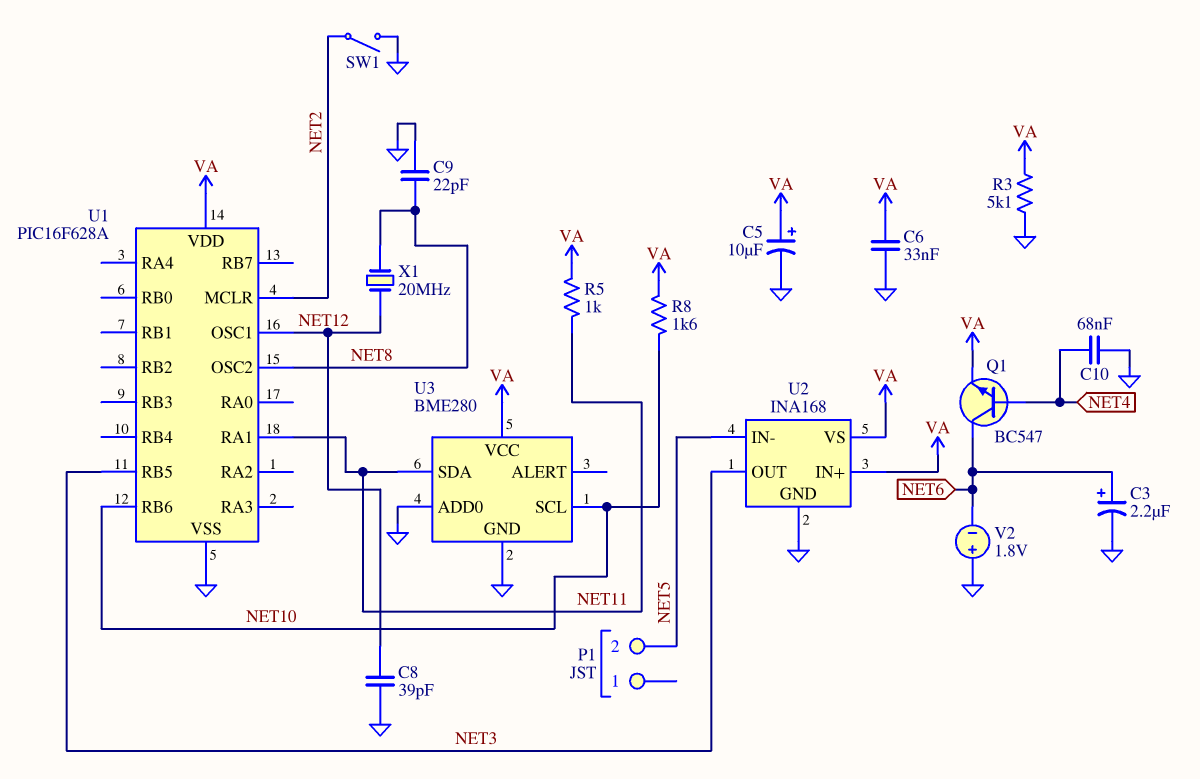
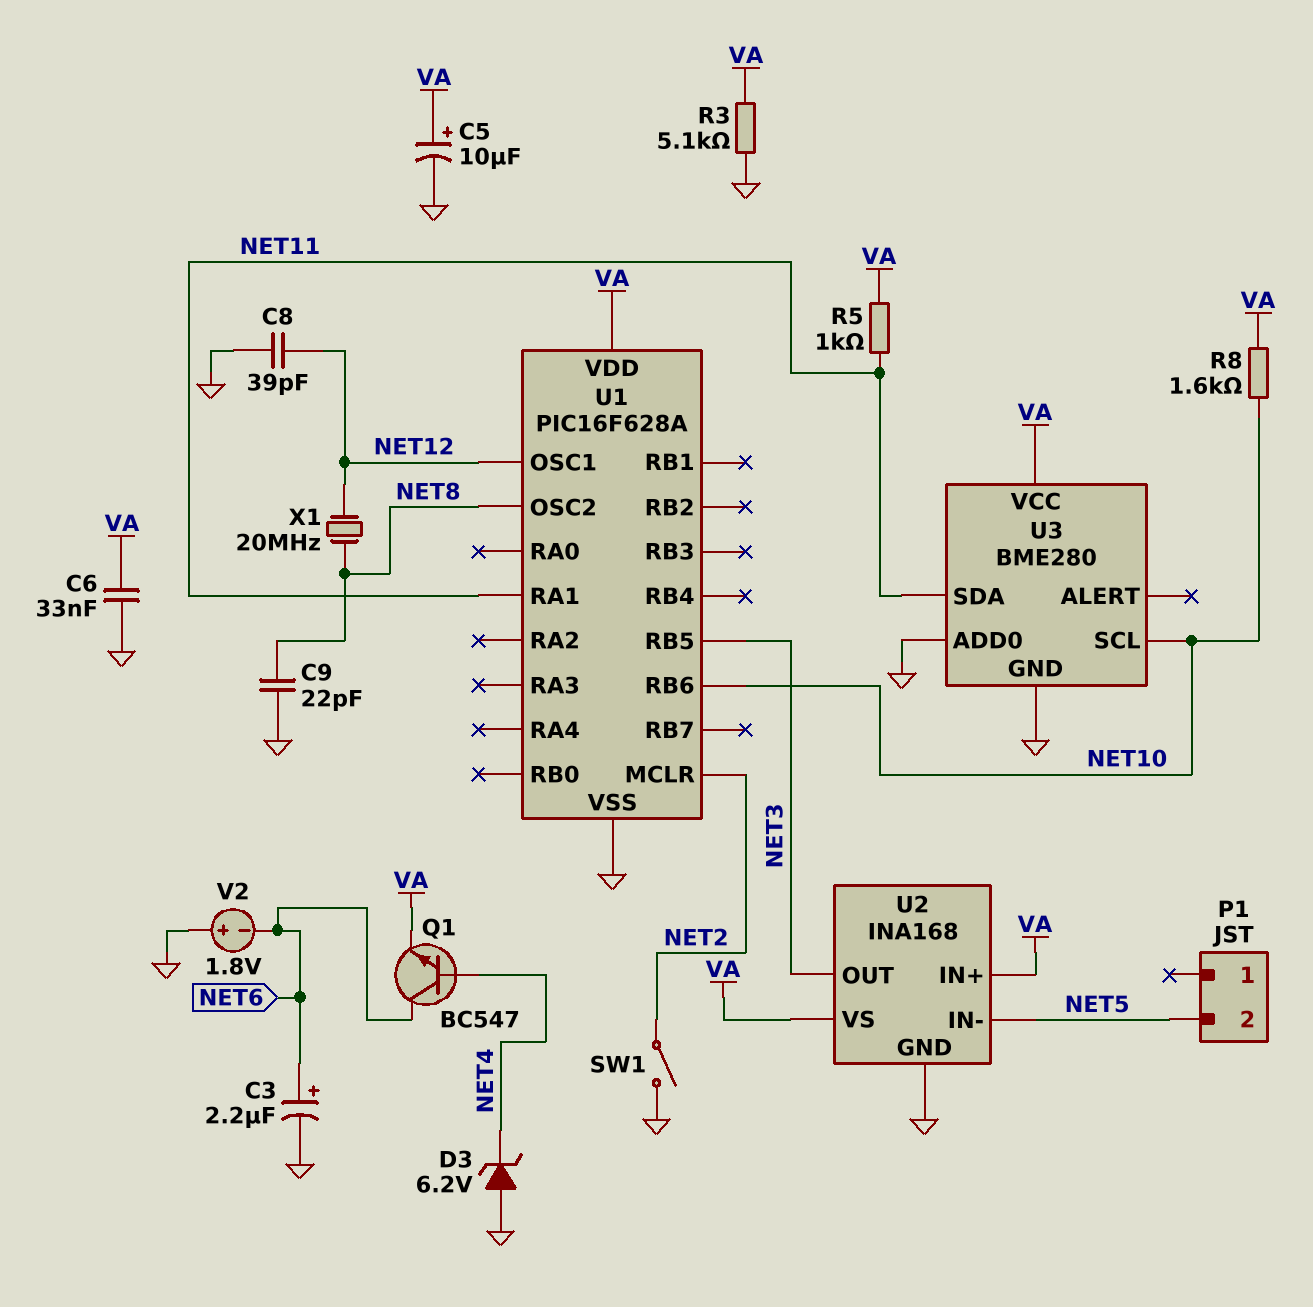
C10: 68nF (GND, NET4) -> none
D3: none -> zener 6.2V (A GND, K NET4)

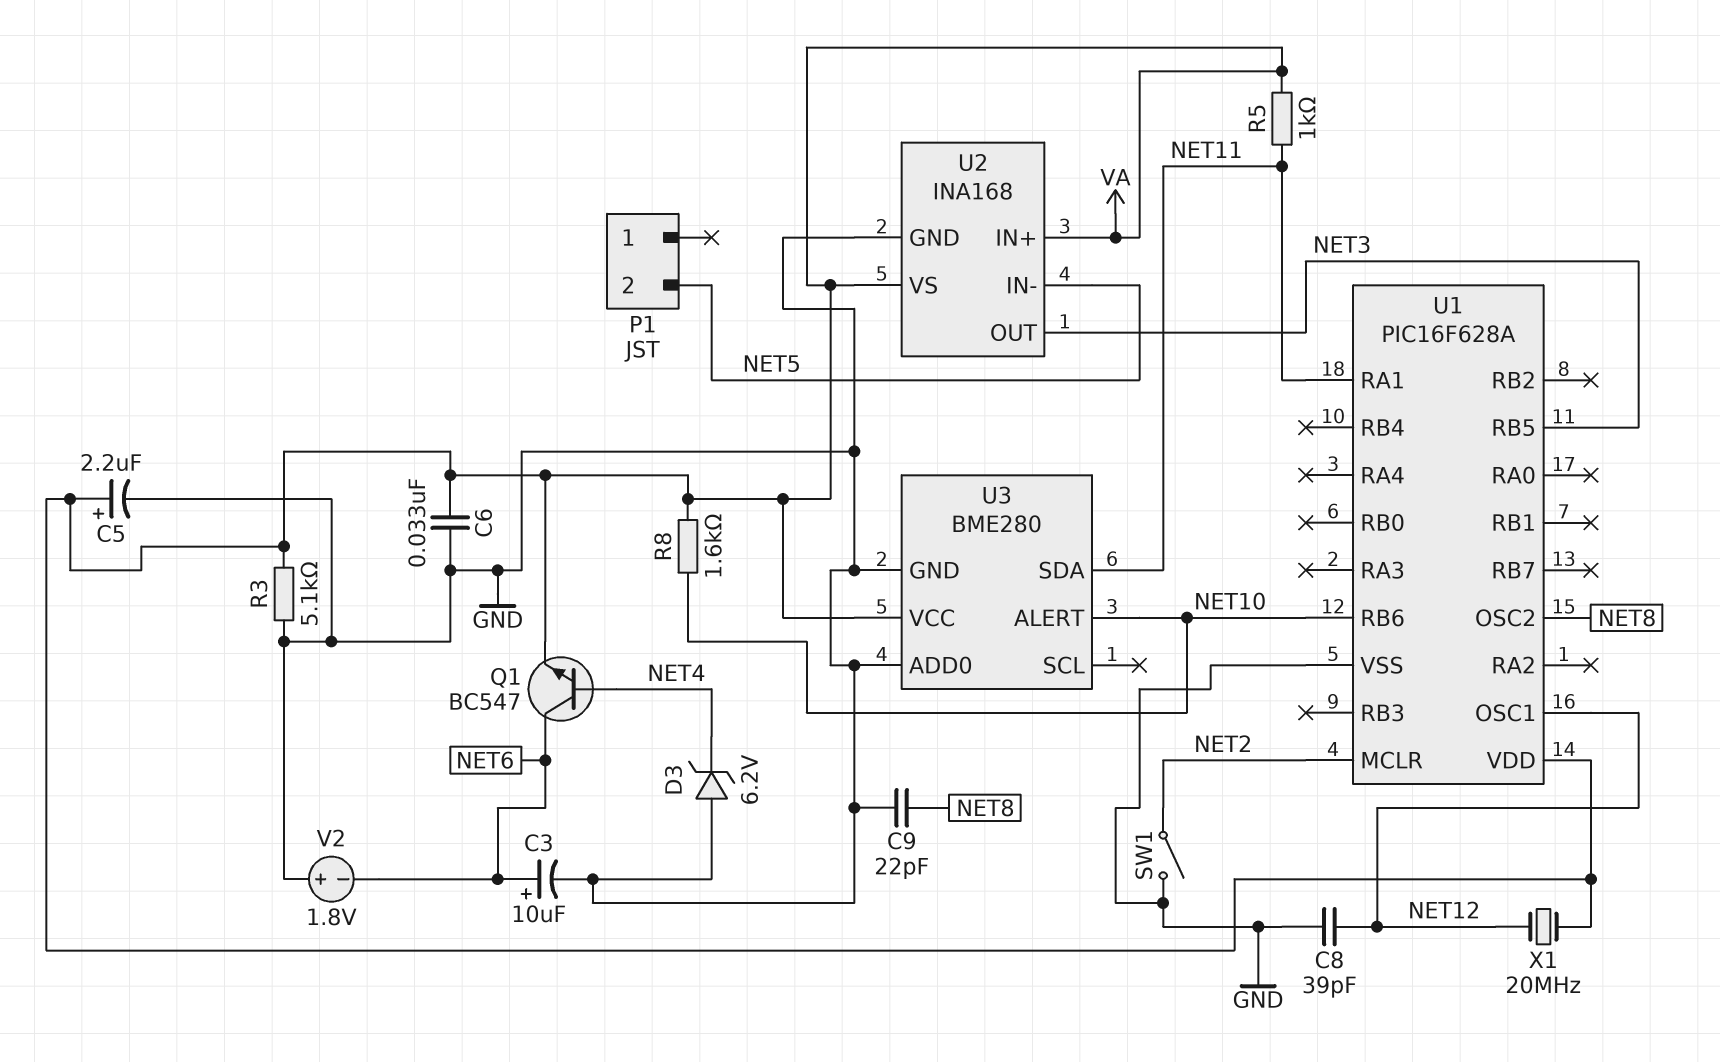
C3: 2.2uF (plus NET6, minus GND) -> 10uF (plus NET6, minus GND)
C5: 10uF (plus VA, minus GND) -> 2.2uF (plus VA, minus GND)
U3 pin ALERT: none -> NET10
U3 pin SCL: NET10 -> none
X1: 20MHz (NET8, NET12) -> 20MHz (NET12, VA)

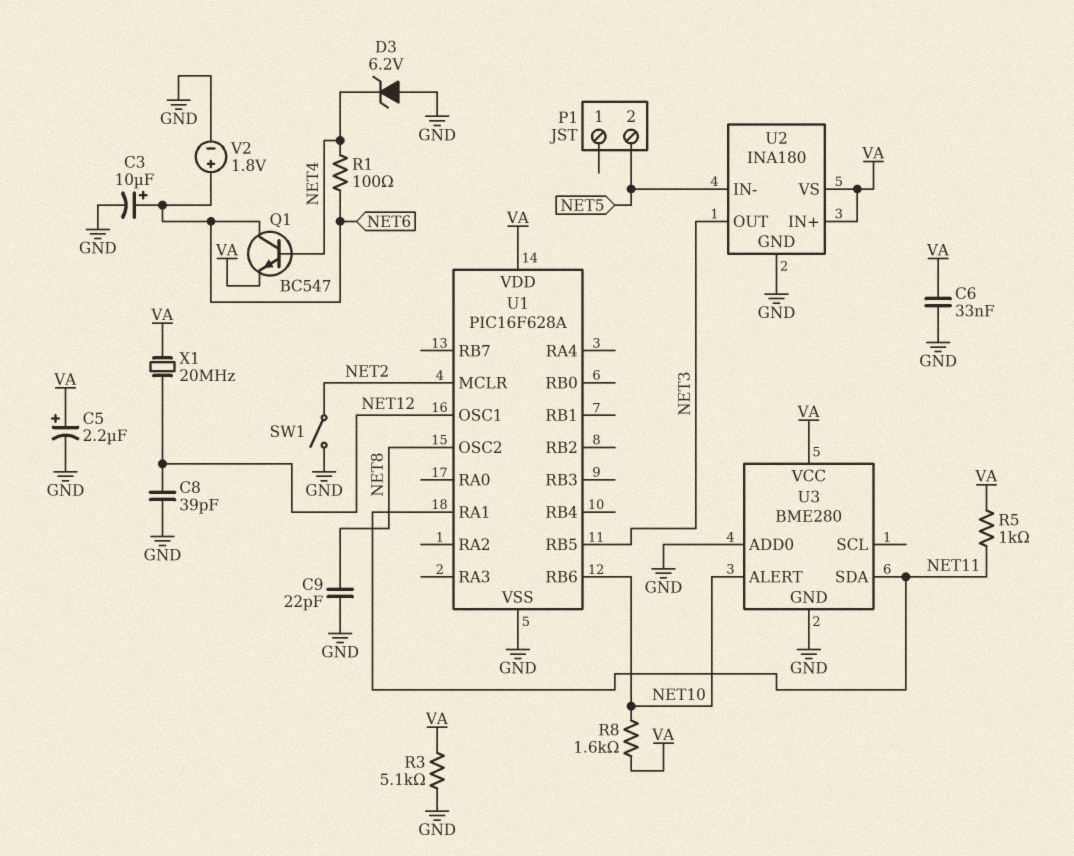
R1: none -> 100 (NET4, NET6)
U2: INA168 -> INA180
V2: 1.8V (plus GND, minus NET6) -> 1.8V (plus NET6, minus GND)

